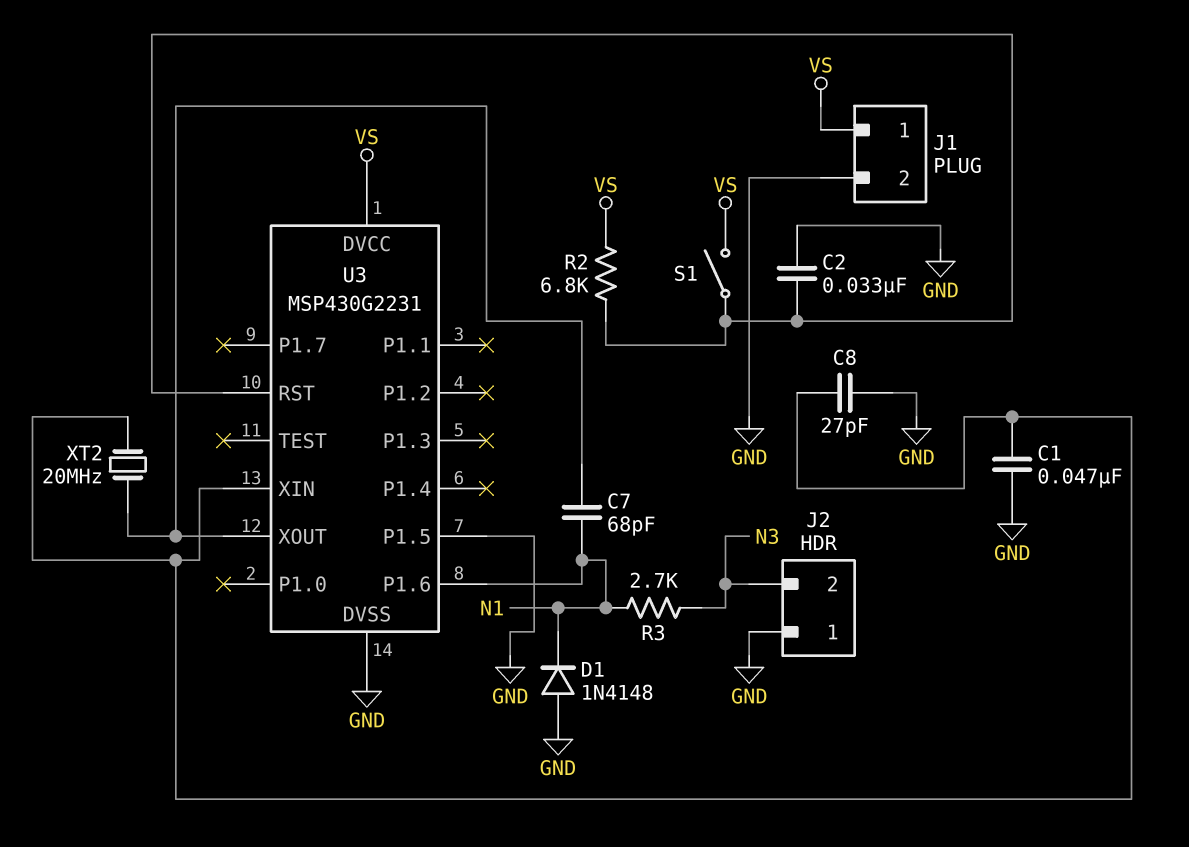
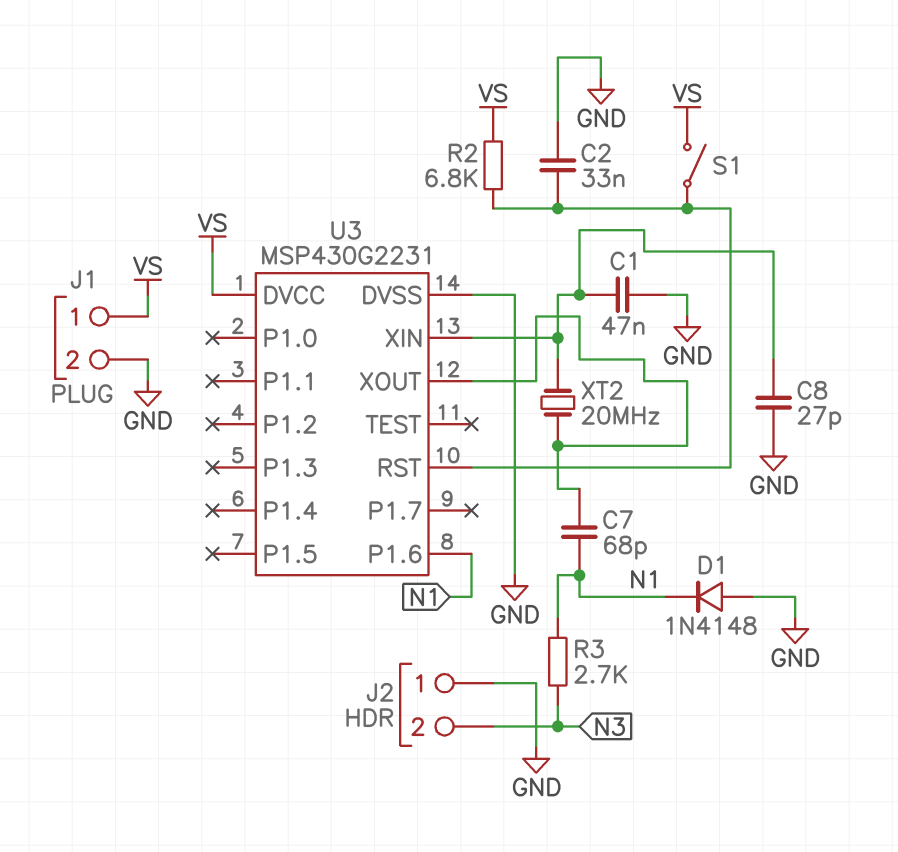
U3 pin P1.5: GND -> none

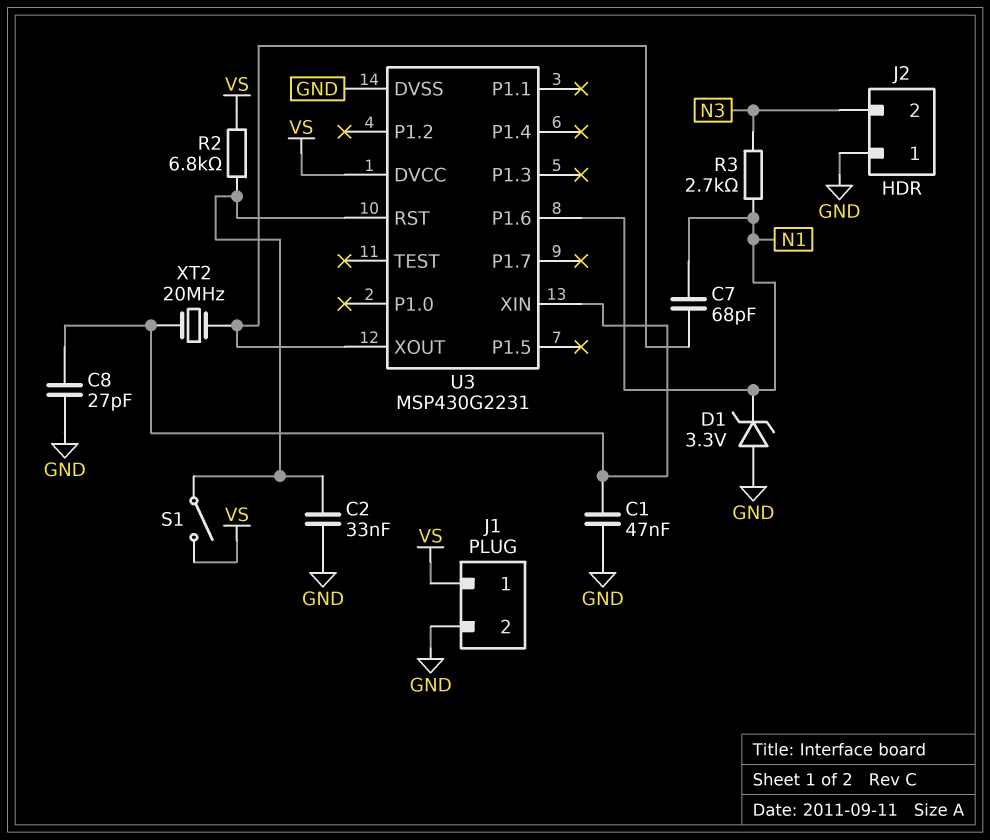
D1: diode 1N4148 (A GND, K N1) -> zener 3.3V (A GND, K N1)

